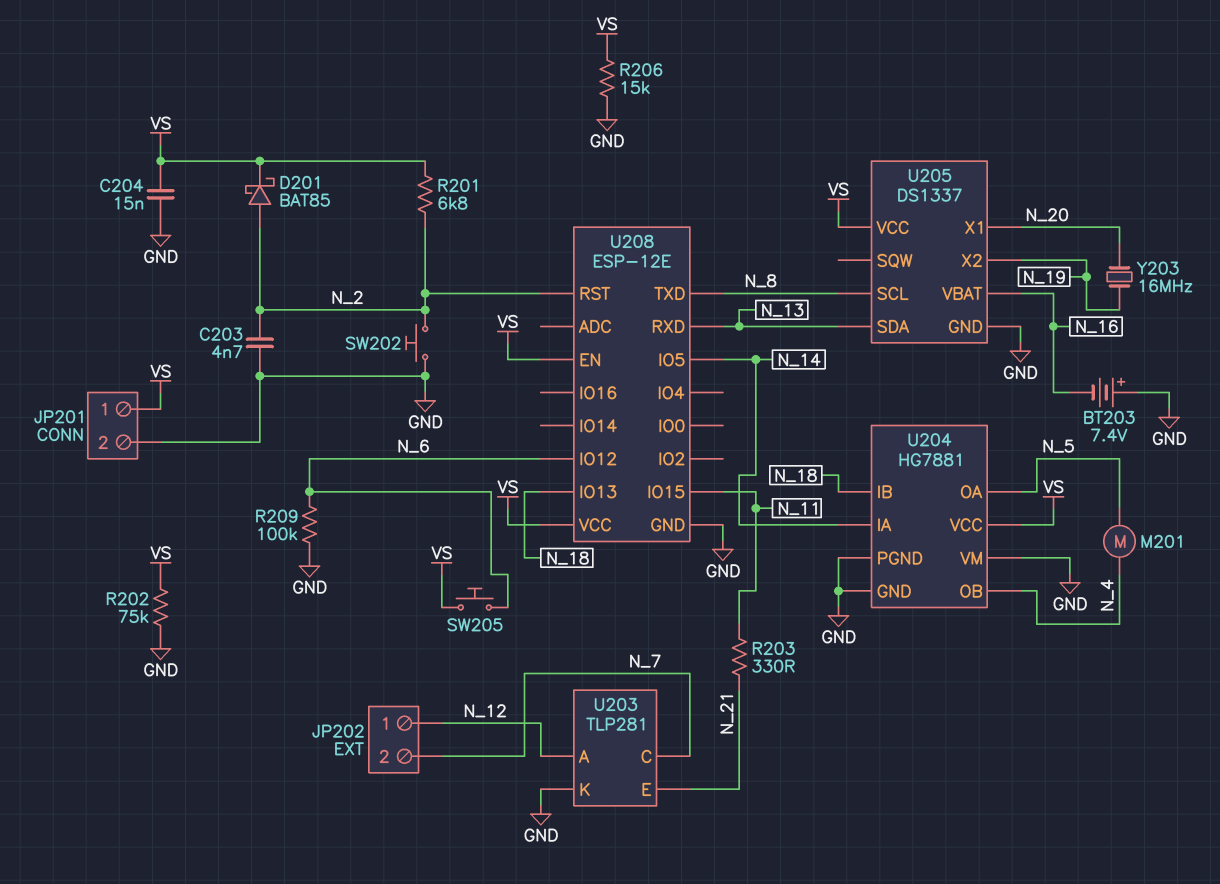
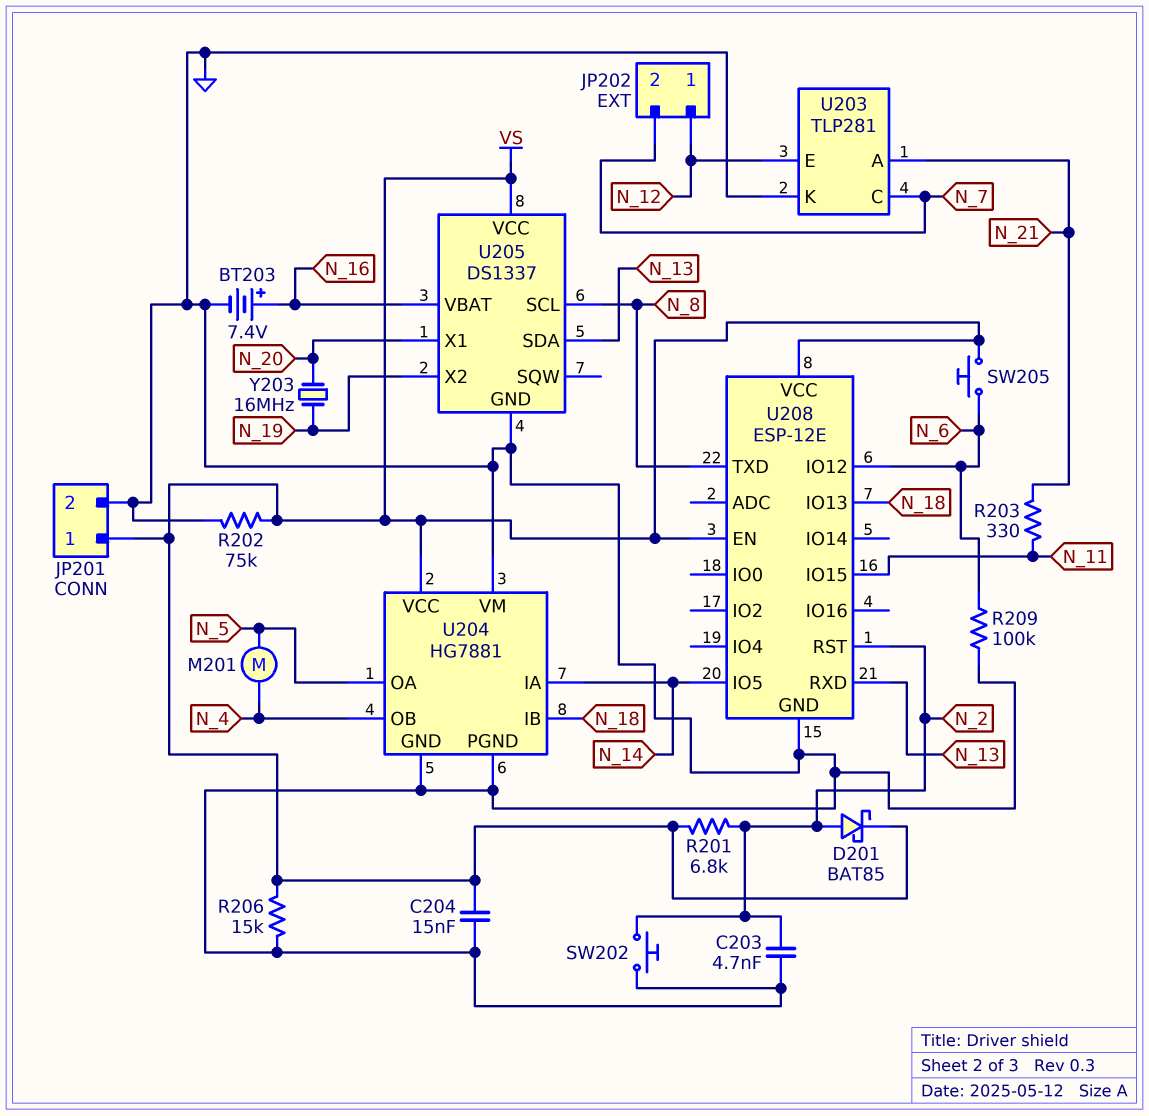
BT203: 7.4V (plus GND, minus N_16) -> 7.4V (plus N_16, minus GND)
U203 pin A: N_12 -> N_21
U203 pin E: N_21 -> N_12

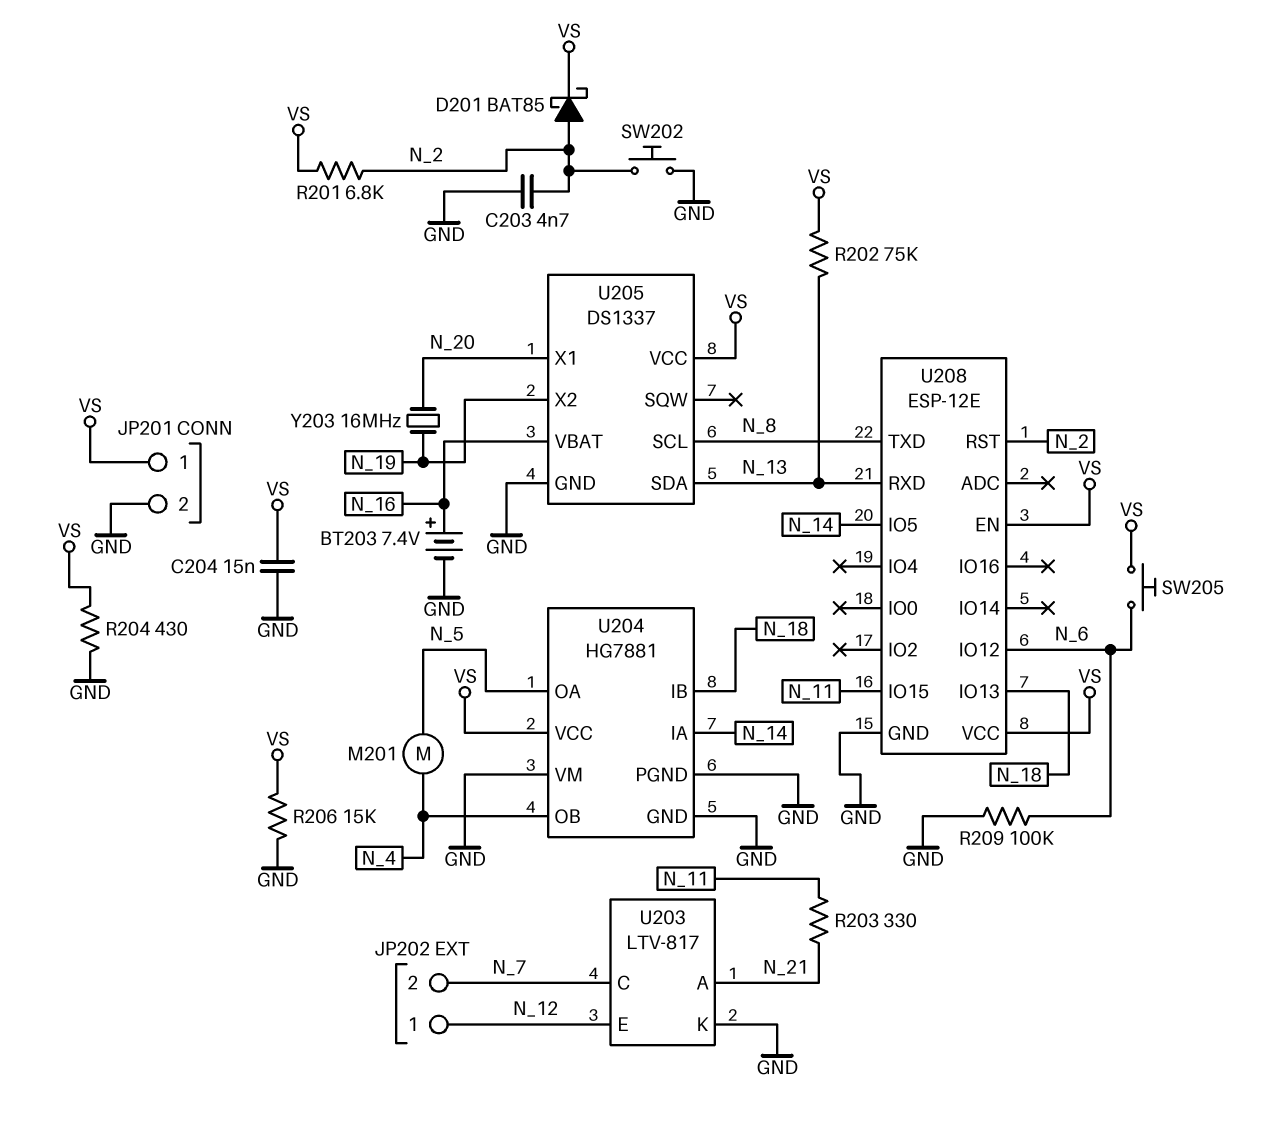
R202: 75k (GND, VS) -> 75k (N_13, VS)
R204: none -> 430 (GND, VS)
U203: TLP281 -> LTV-817

